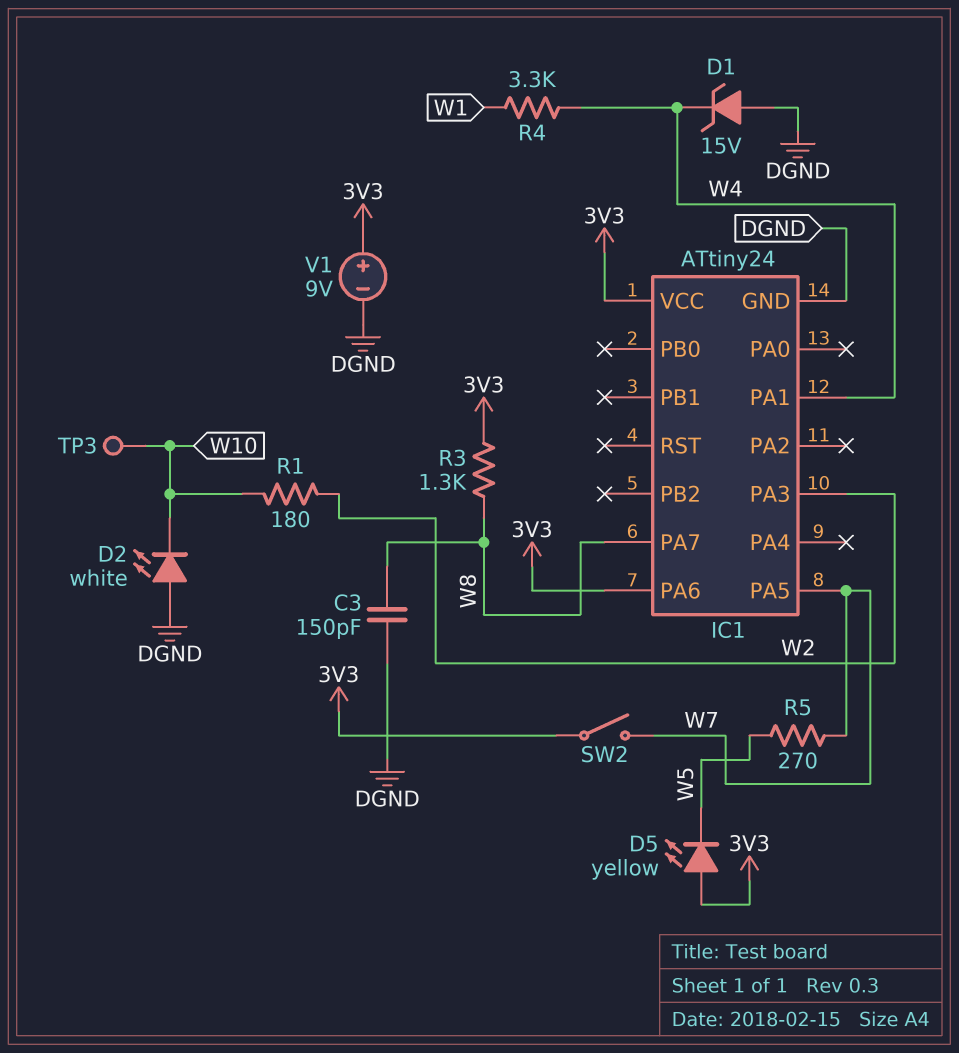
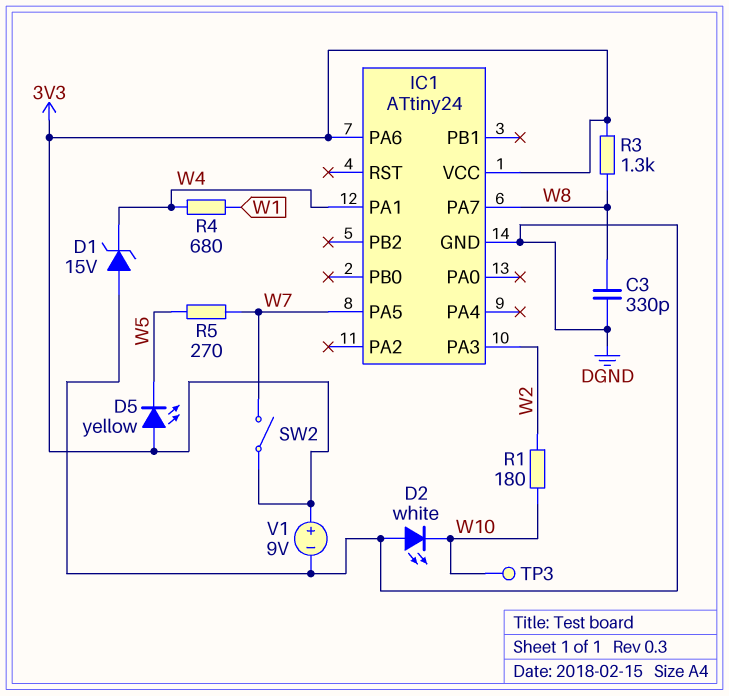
C3: 150pF (DGND, W8) -> 330pF (DGND, W8)
R4: 3.3k (W1, W4) -> 680 (W1, W4)

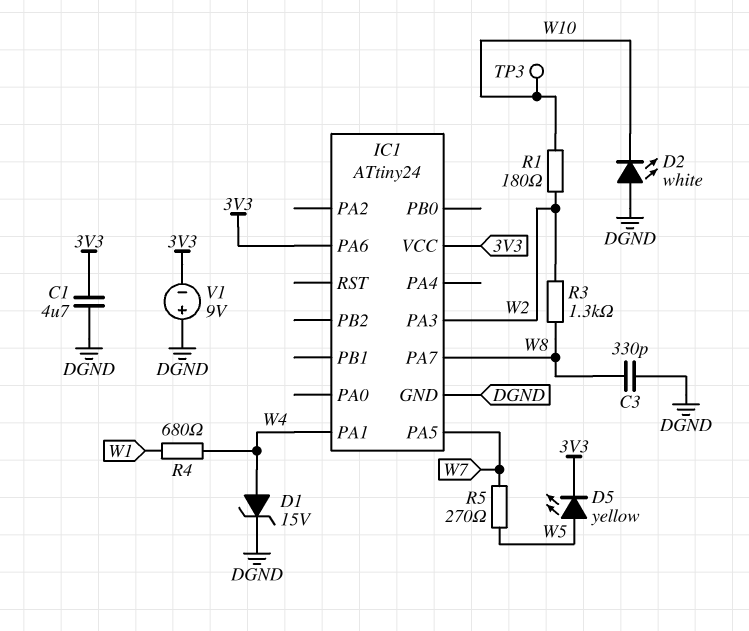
C1: none -> 4.7uF (3V3, DGND)
D1: zener 15V (A DGND, K W4) -> zener 15V (A W4, K DGND)
D5: LED yellow (A 3V3, K W5) -> LED yellow (A W5, K 3V3)
R3: 1.3k (3V3, W8) -> 1.3k (W2, W8)
SW2: switch (3V3, W7) -> none
V1: 9V (plus 3V3, minus DGND) -> 9V (plus DGND, minus 3V3)

